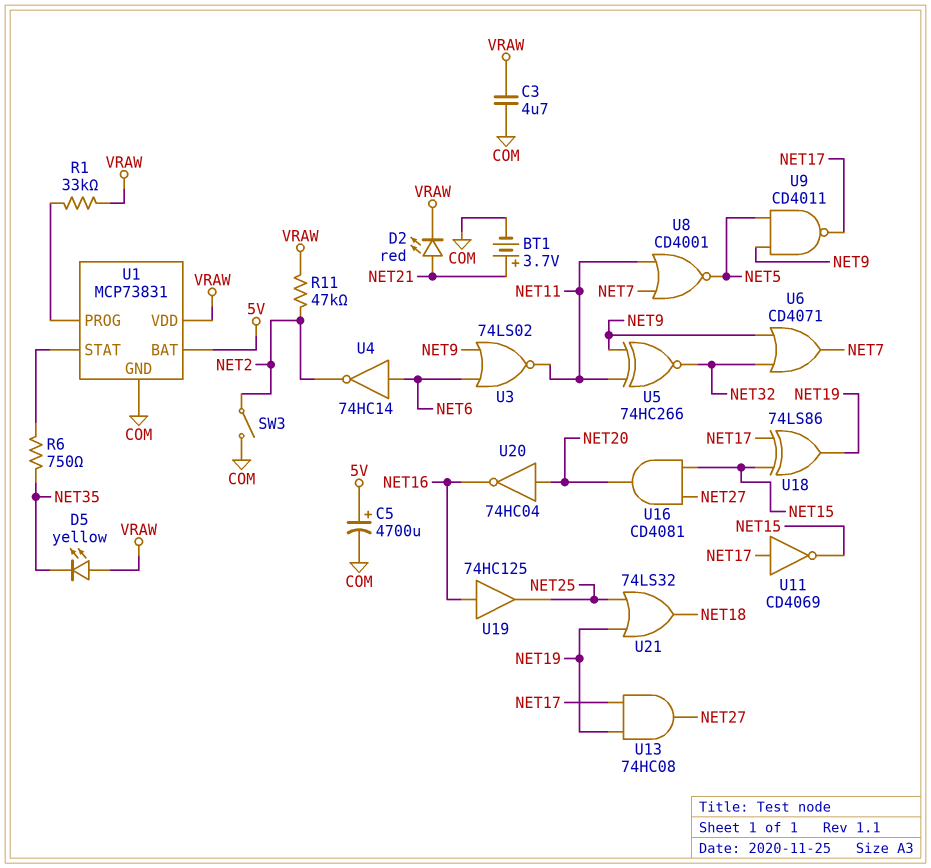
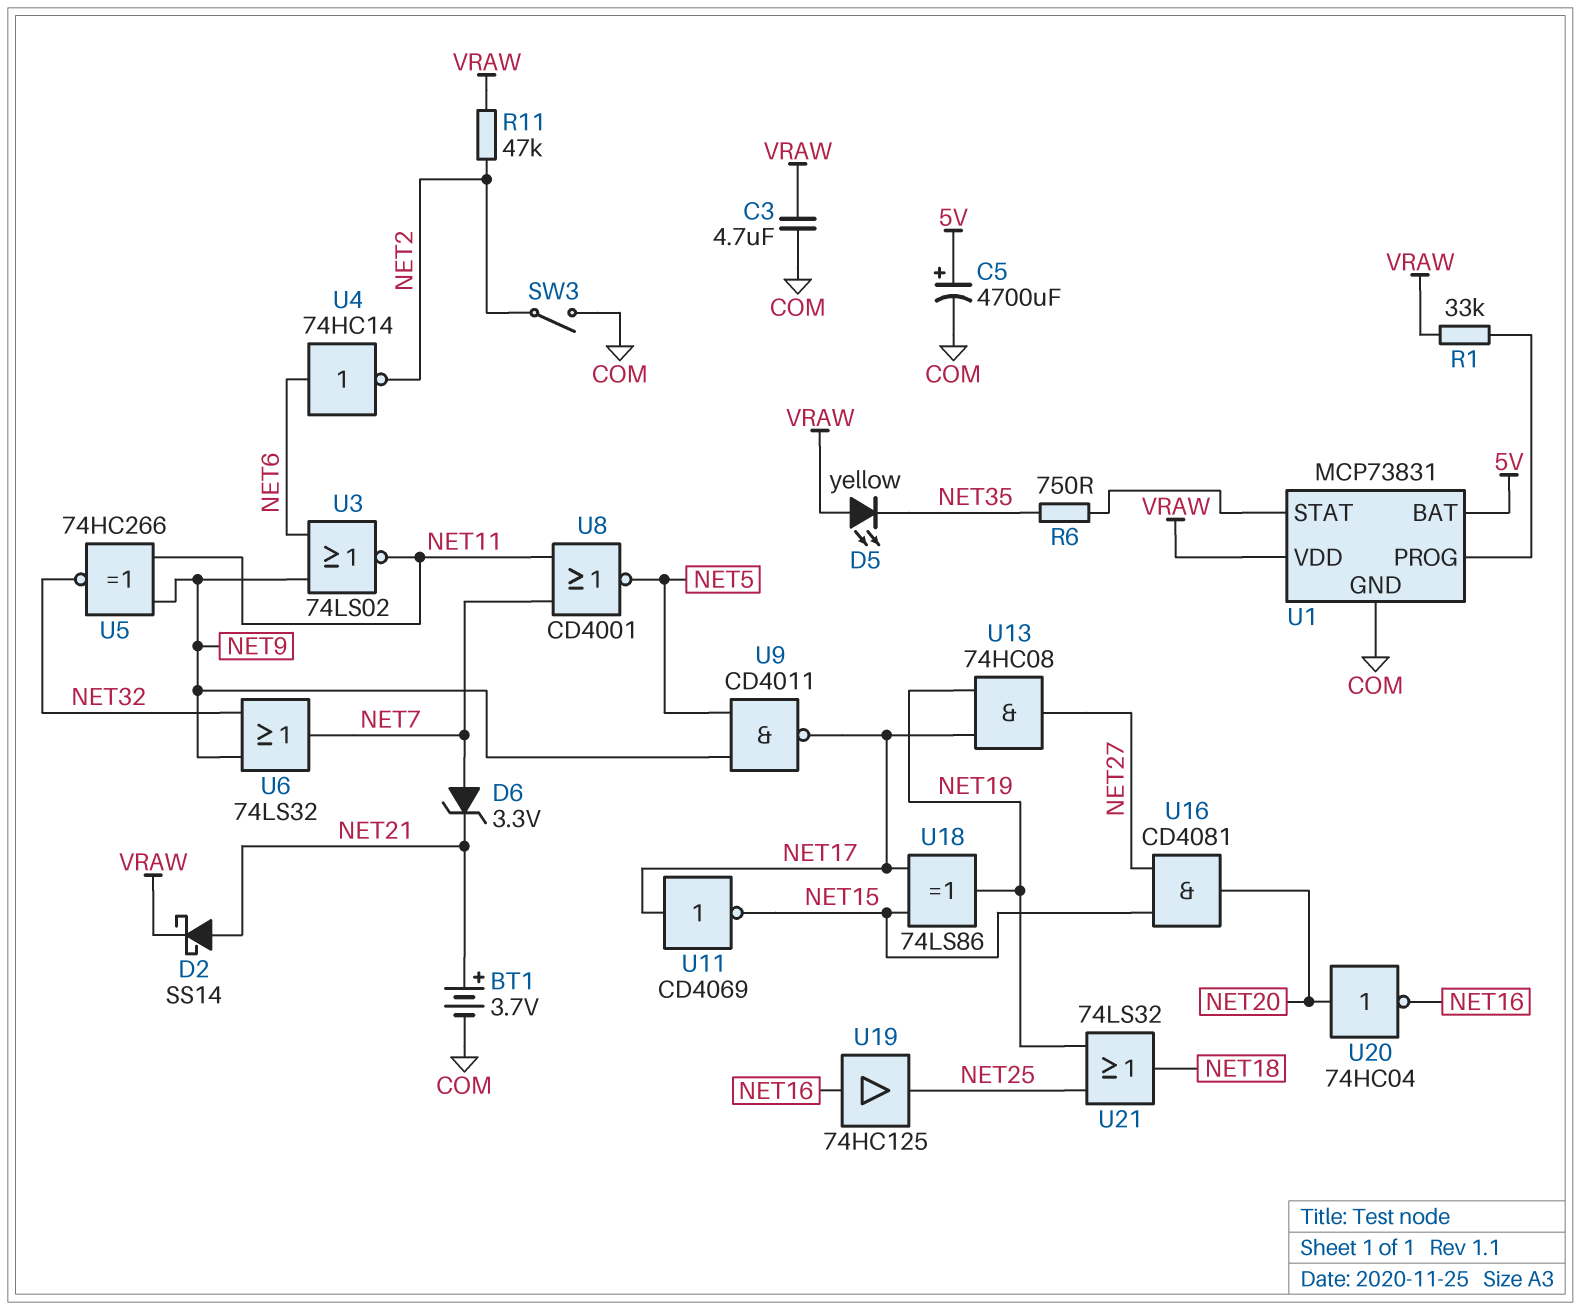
D2: LED red (A NET21, K VRAW) -> schottky SS14 (A NET21, K VRAW)
D6: none -> zener 3.3V (A NET7, K NET21)
U6: OR CD4071 (in NET9, in NET32, out NET7) -> OR 74LS32 (in NET9, in NET32, out NET7)

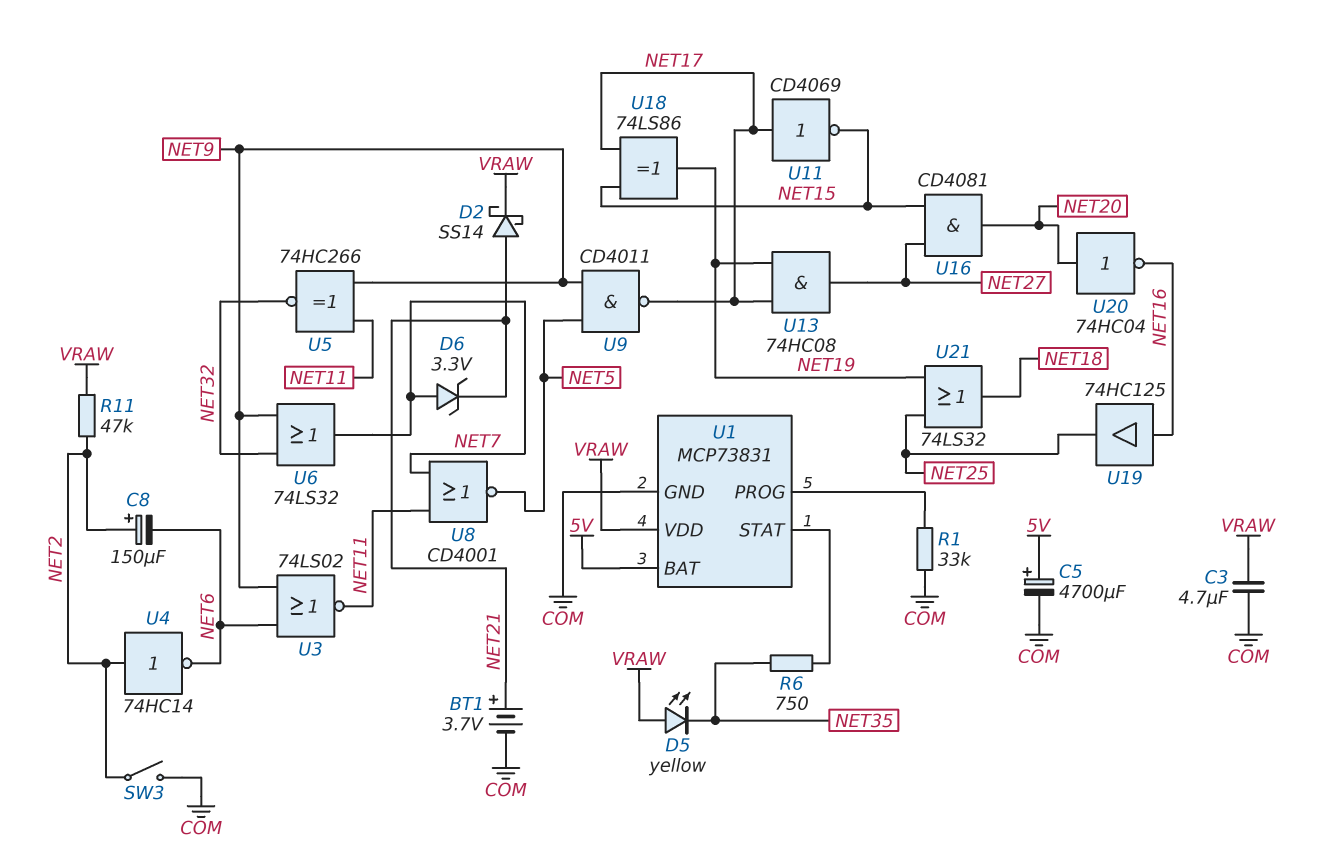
C8: none -> 150uF (plus NET2, minus NET6)
R1: 33k (U1/PROG, VRAW) -> 33k (COM, U1/PROG)
U4: NOT 74HC14 (in NET6, out NET2) -> NOT 74HC14 (in NET2, out NET6)

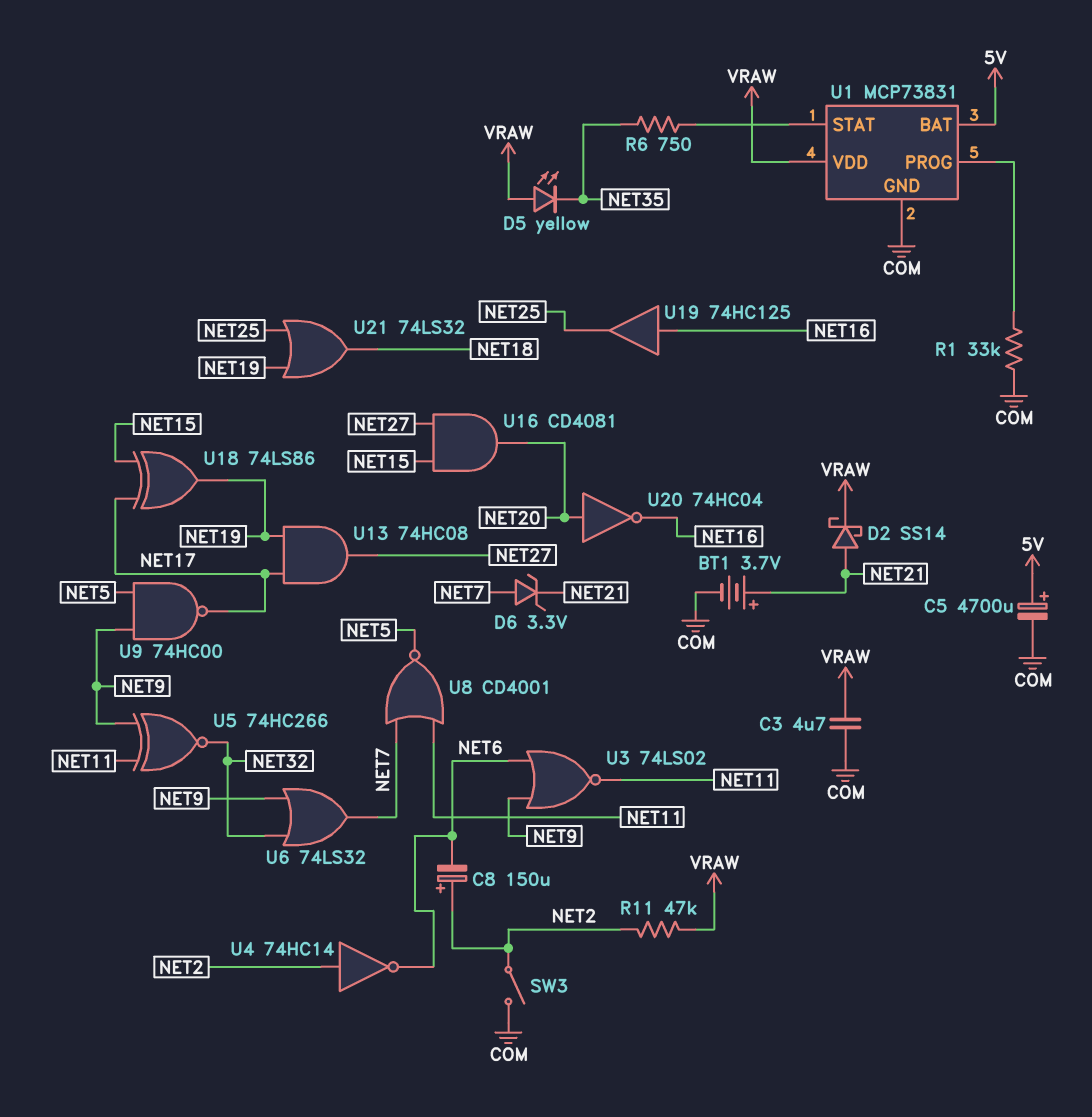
U9: NAND CD4011 (in NET5, in NET9, out NET17) -> NAND 74HC00 (in NET5, in NET9, out NET17)
U11: NOT CD4069 (in NET17, out NET15) -> none

